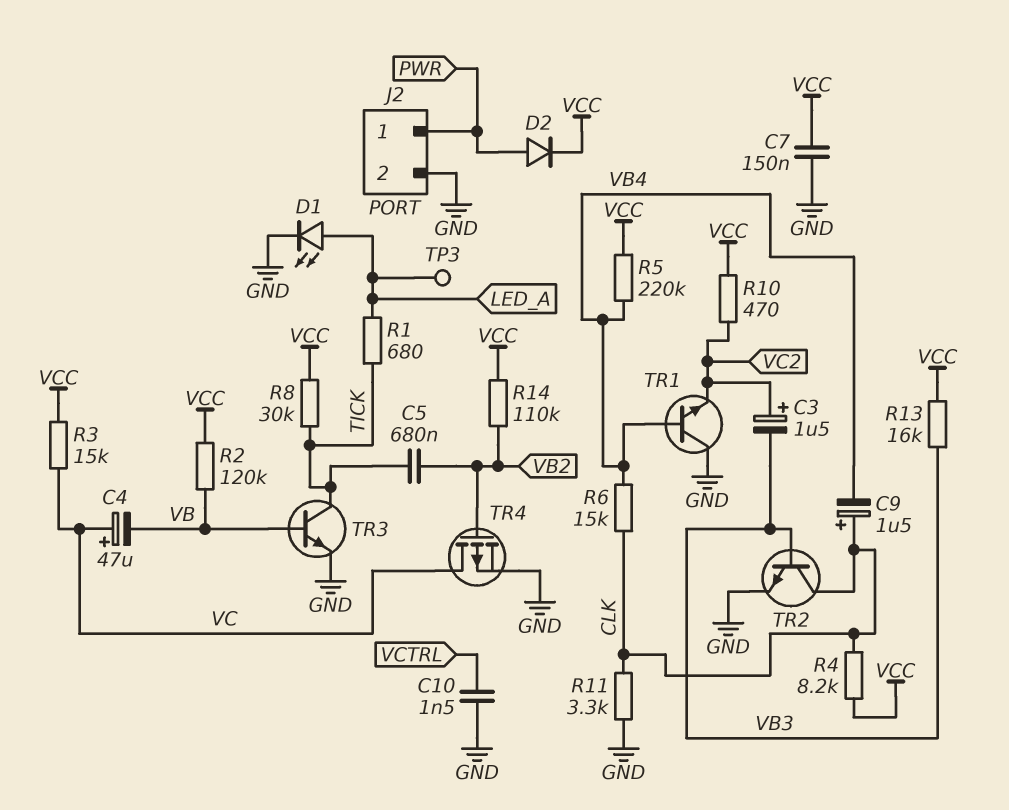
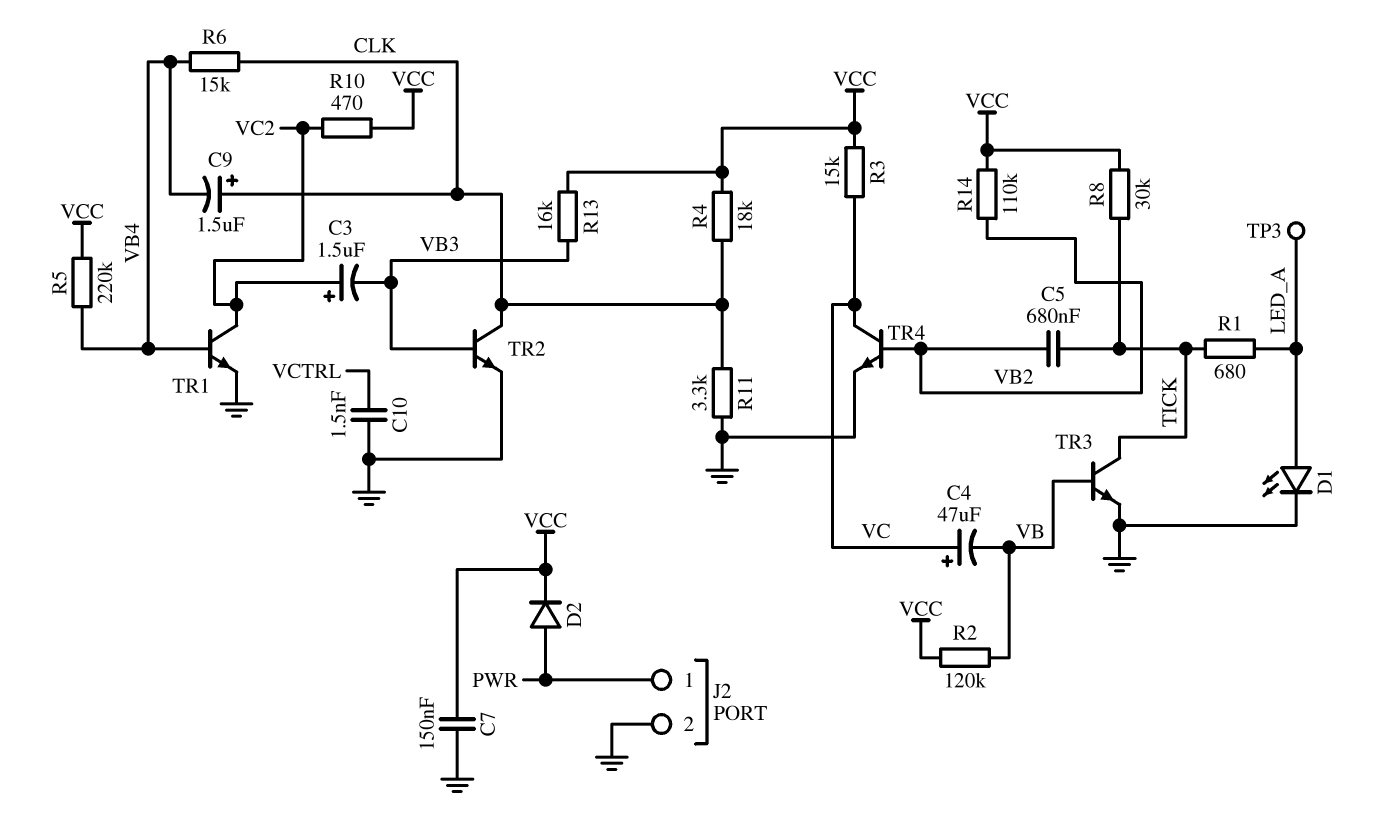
R4: 8.2k (CLK, VCC) -> 18k (CLK, VCC)
TR1: NPN (B VB4, C GND, E VC2) -> NPN (B VB4, C VC2, E GND)
TR4: PMOS (G VB2, D VC, S GND) -> NPN (B VB2, C VC, E GND)

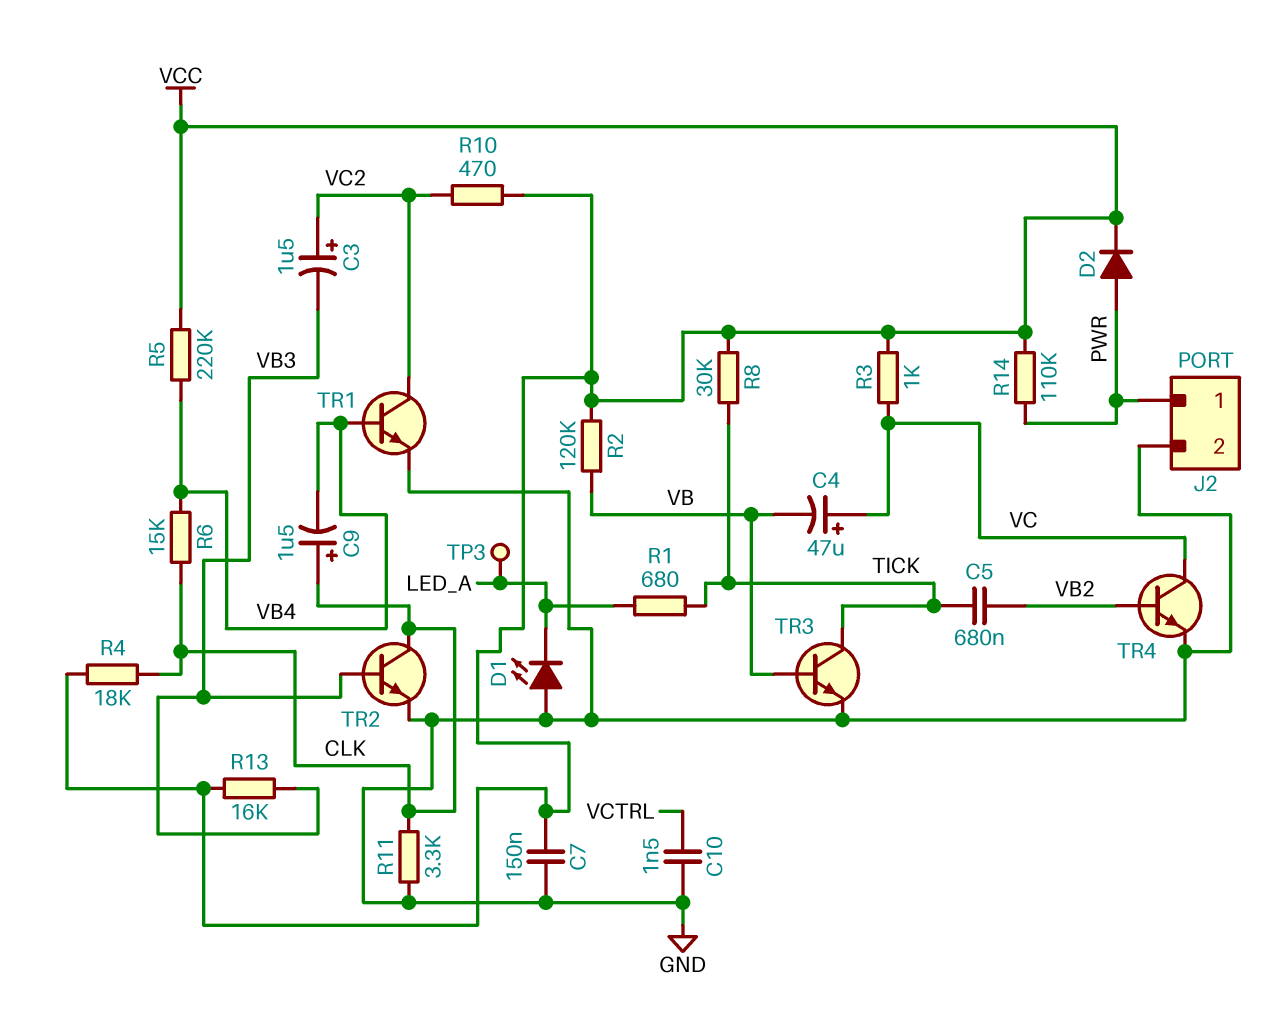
D1: LED (A LED_A, K GND) -> LED (A GND, K LED_A)
R3: 15k (VC, VCC) -> 1k (VC, VCC)
R14: 110k (VB2, VCC) -> 110k (PWR, VCC)

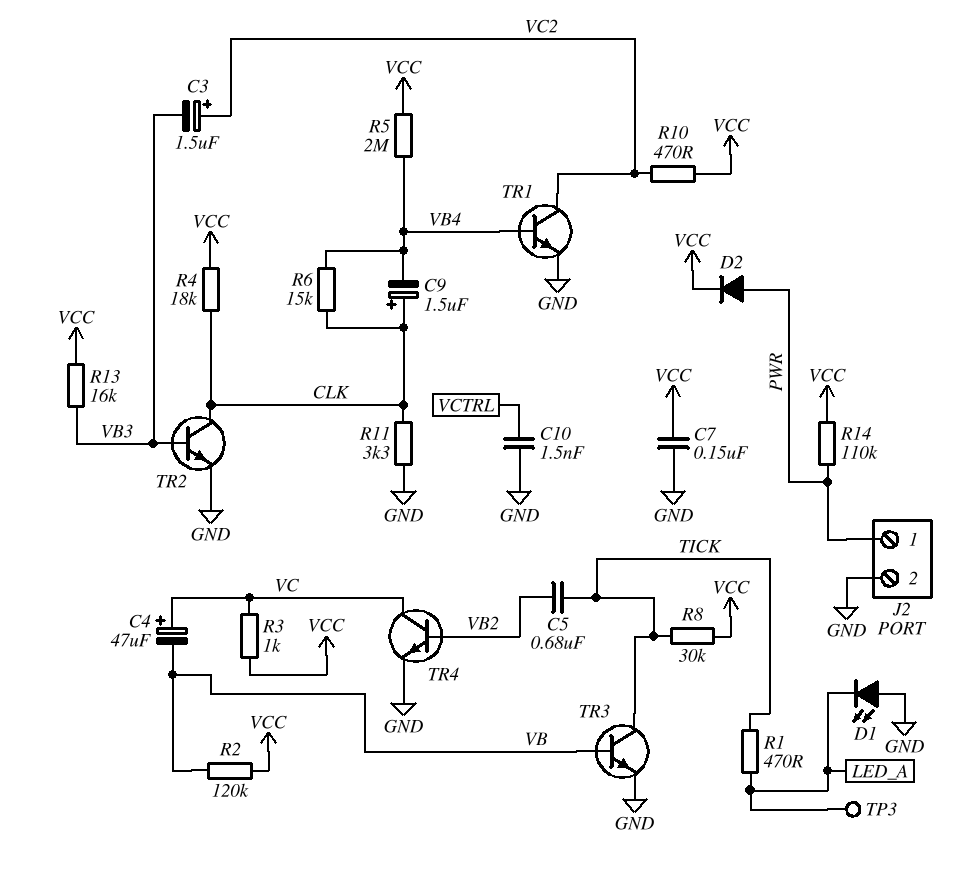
R1: 680 (LED_A, TICK) -> 470 (LED_A, TICK)
R5: 220k (VB4, VCC) -> 2M (VB4, VCC)

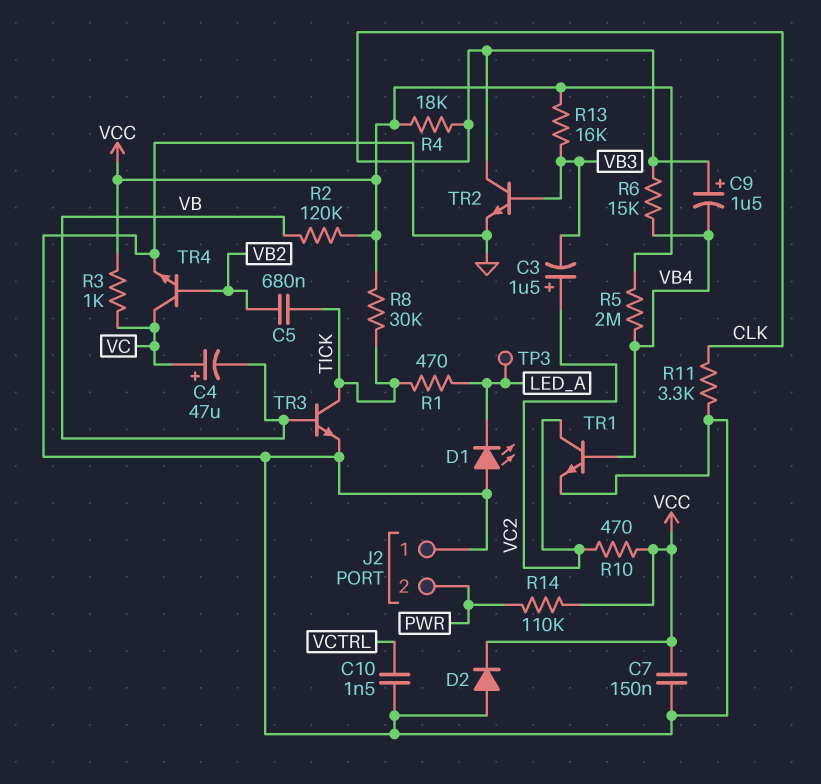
D2: diode (A PWR, K VCC) -> diode (A GND, K VCC)
J2 pin 1: PWR -> GND
J2 pin 2: GND -> PWR

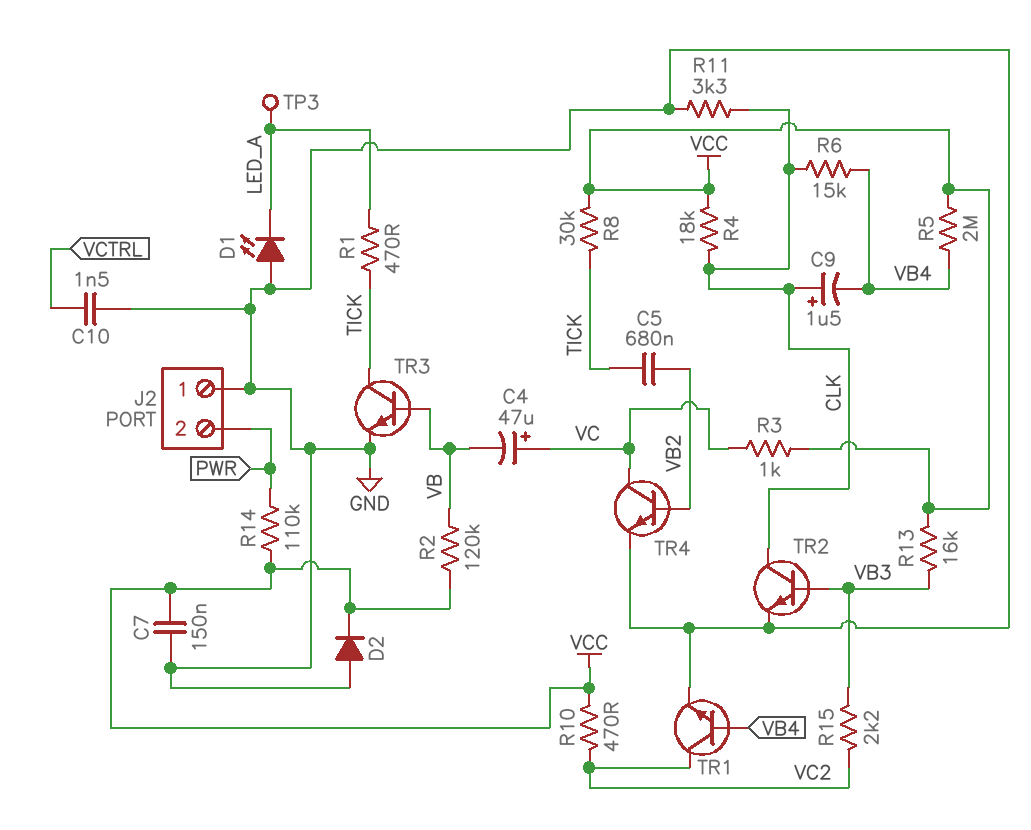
C3: 1.5uF (plus VC2, minus VB3) -> none
R15: none -> 2.2k (VB3, VC2)

